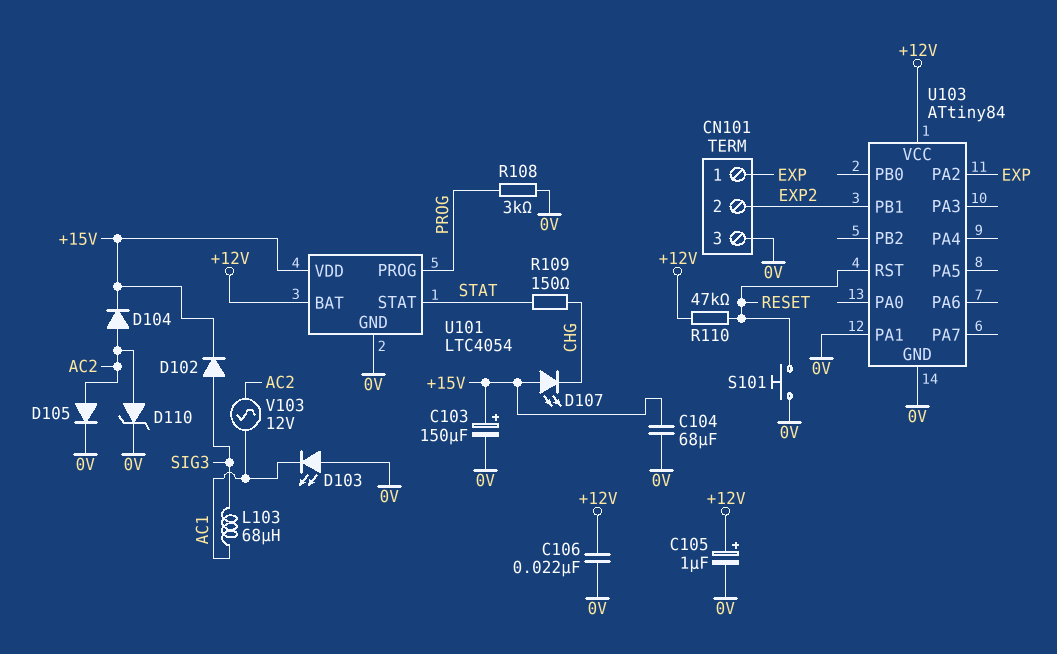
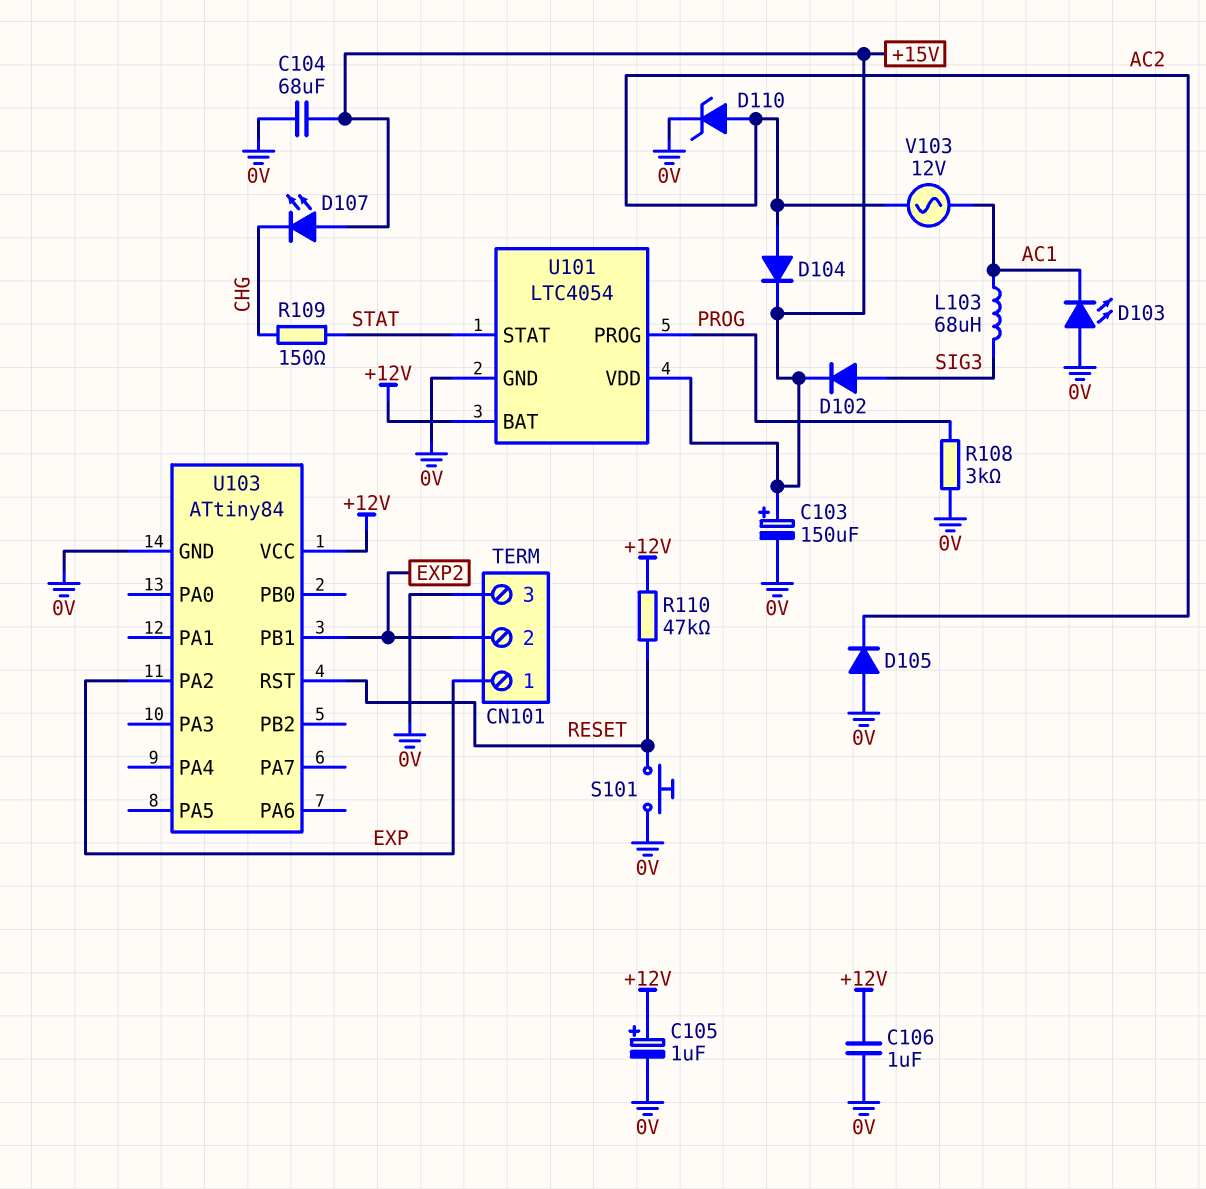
C106: 22nF (+12V, 0V) -> 1uF (+12V, 0V)
D105: diode (A AC2, K 0V) -> diode (A 0V, K AC2)
U103 pin PA1: 0V -> none

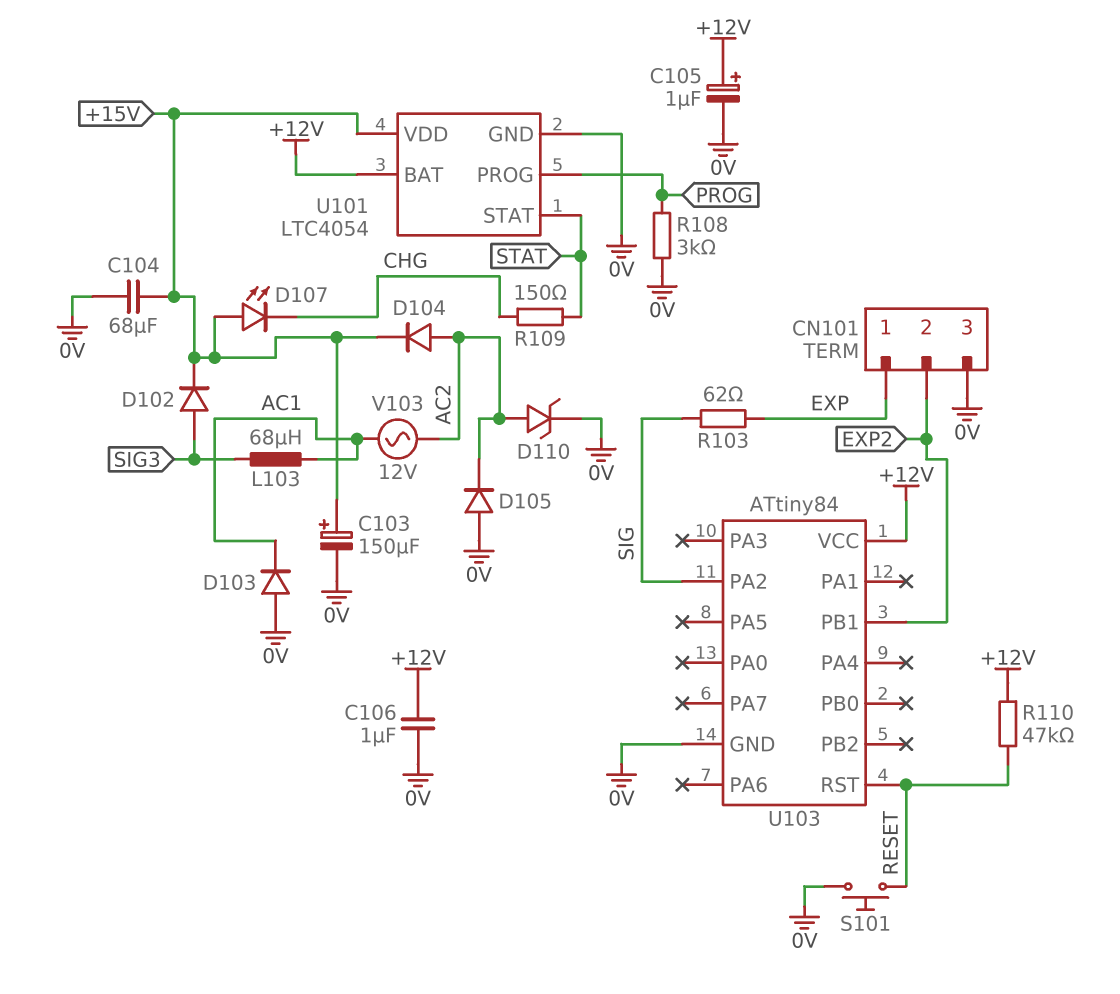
D103: LED (A 0V, K AC1) -> diode (A 0V, K AC1)
R103: none -> 62 (EXP, SIG)
U103 pin PA2: EXP -> SIG

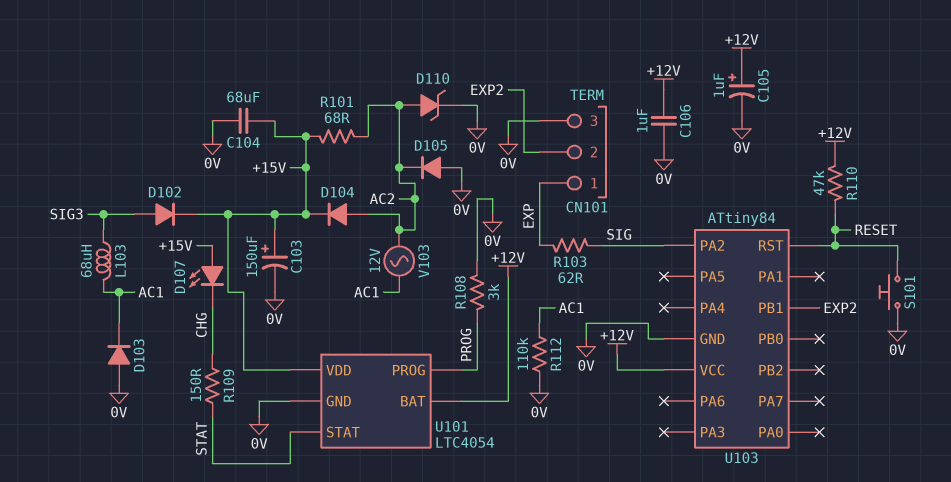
R101: none -> 68 (+15V, AC2)
R112: none -> 110k (0V, AC1)

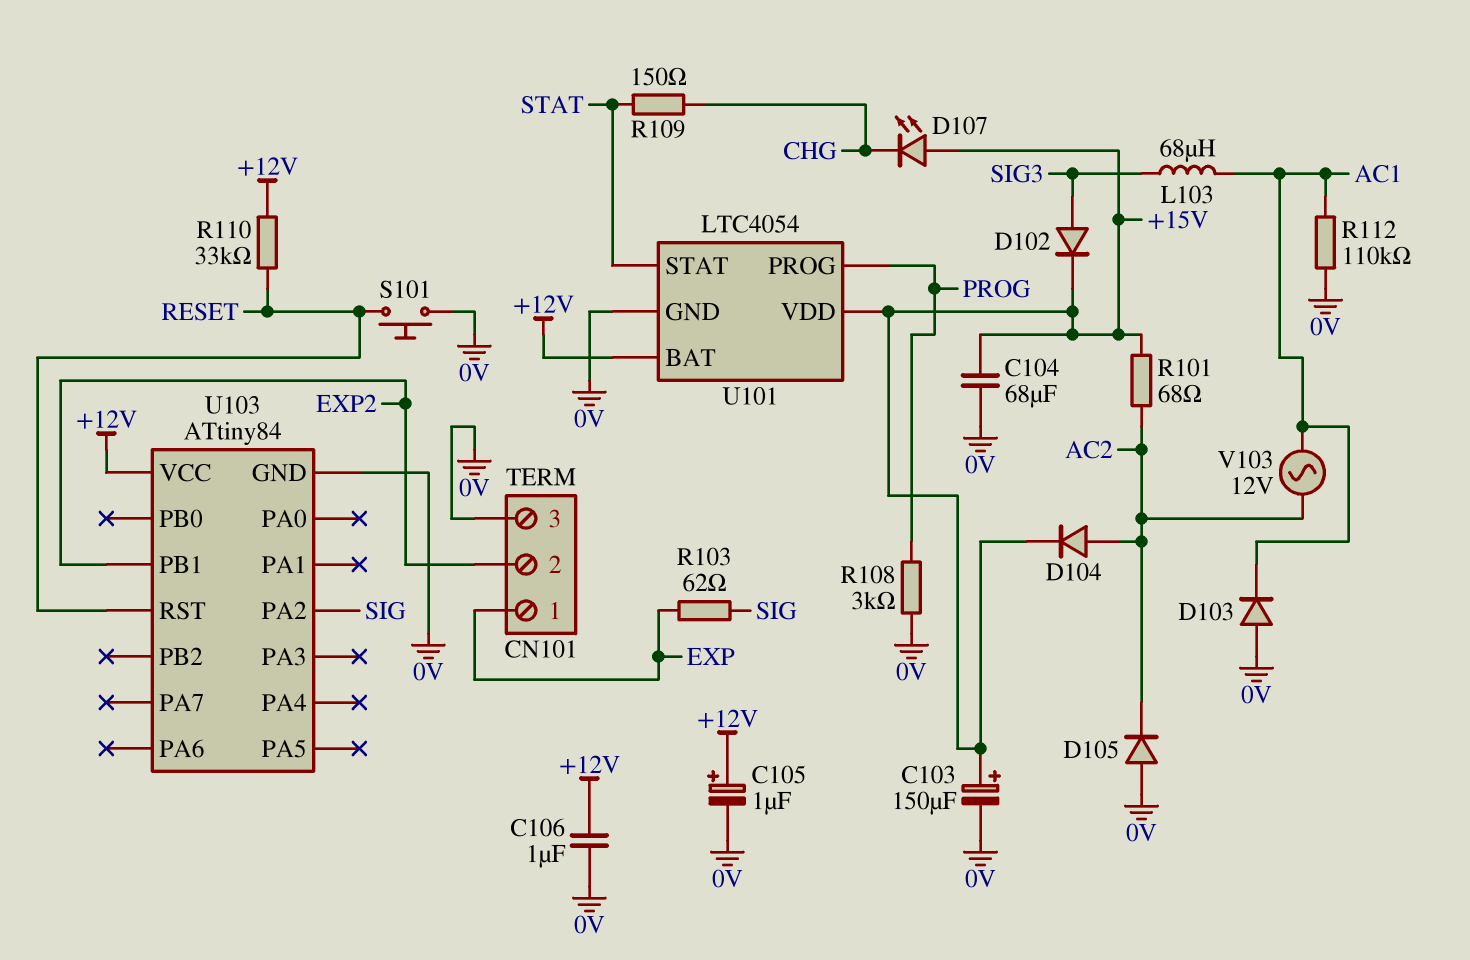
D110: zener (A AC2, K 0V) -> none
R110: 47k (+12V, RESET) -> 33k (+12V, RESET)

